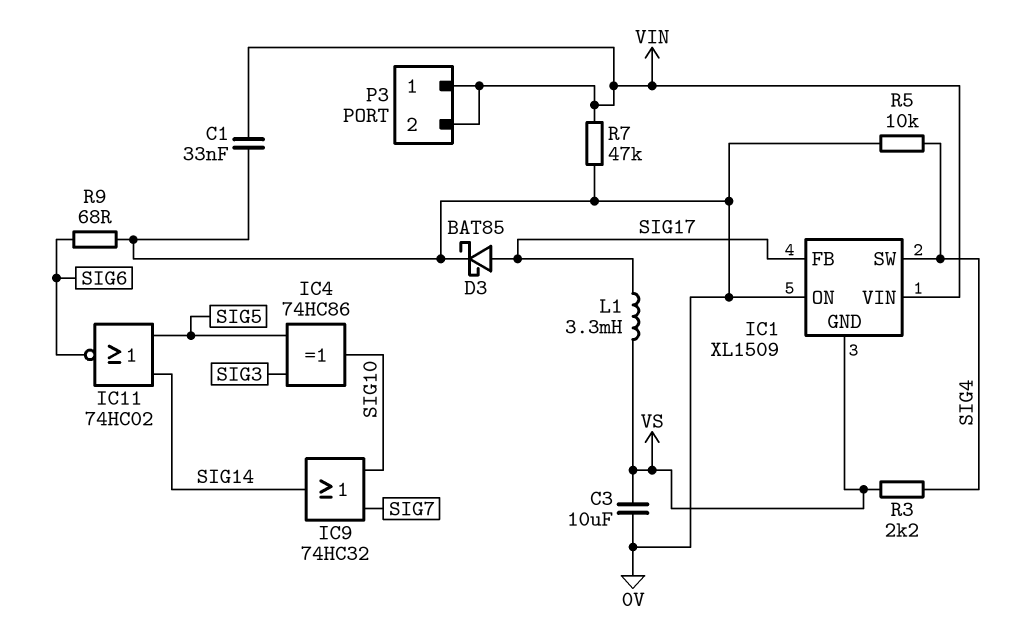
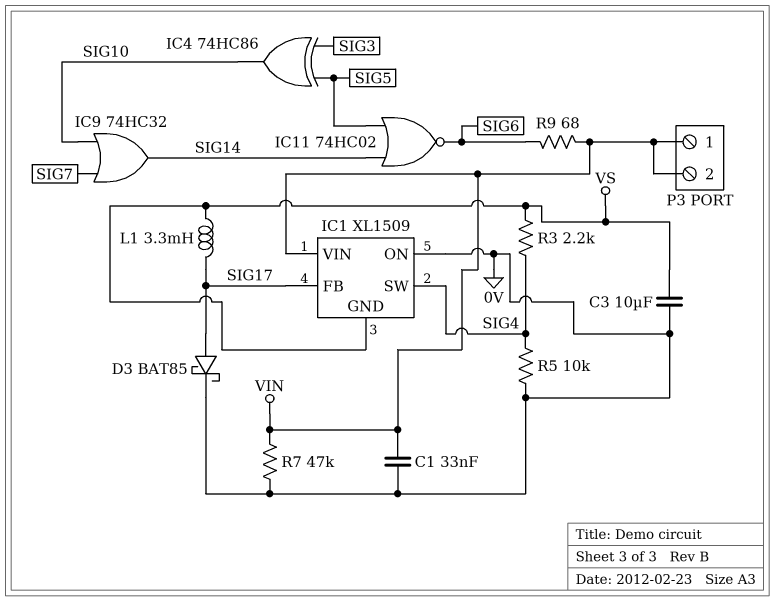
R9: 68 (0V, SIG6) -> 68 (SIG6, VIN)

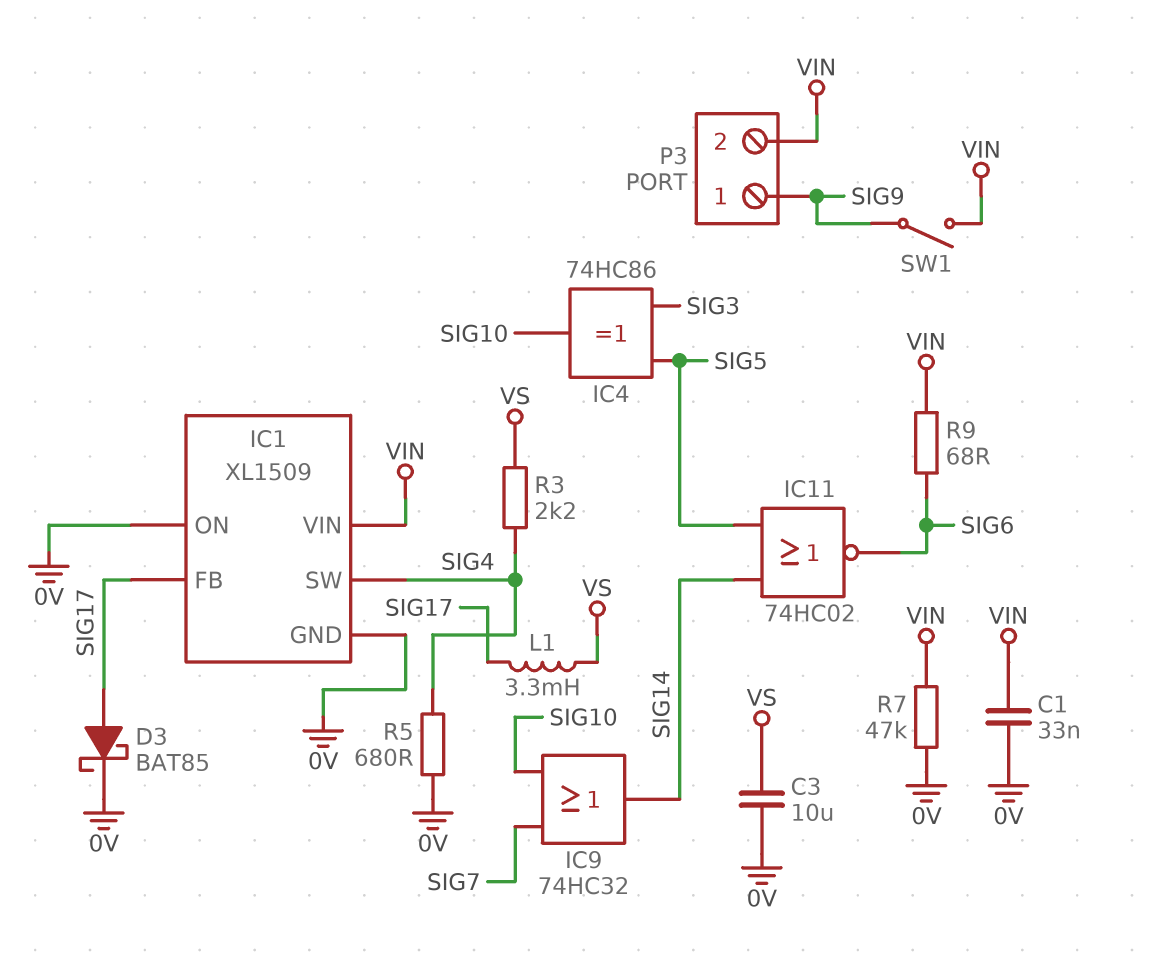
IC1 pin GND: VS -> 0V
P3 pin 1: VIN -> SIG9
R5: 10k (0V, SIG4) -> 680 (0V, SIG4)
SW1: none -> switch (SIG9, VIN)

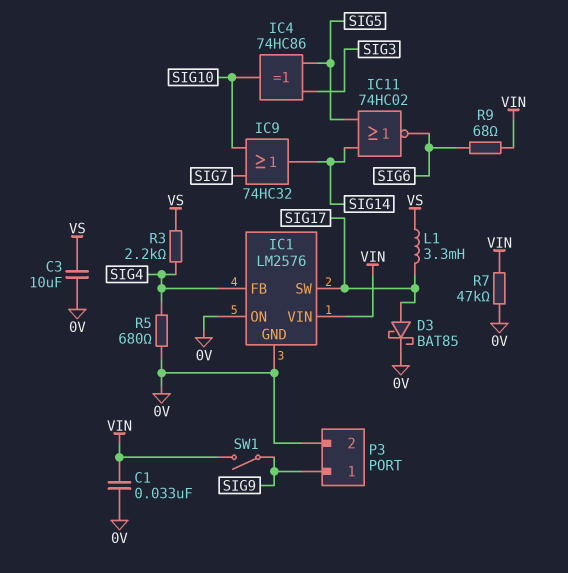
IC1: XL1509 -> LM2576
IC1 pin FB: SIG17 -> SIG4
IC1 pin SW: SIG4 -> SIG17
P3 pin 2: VIN -> 0V

